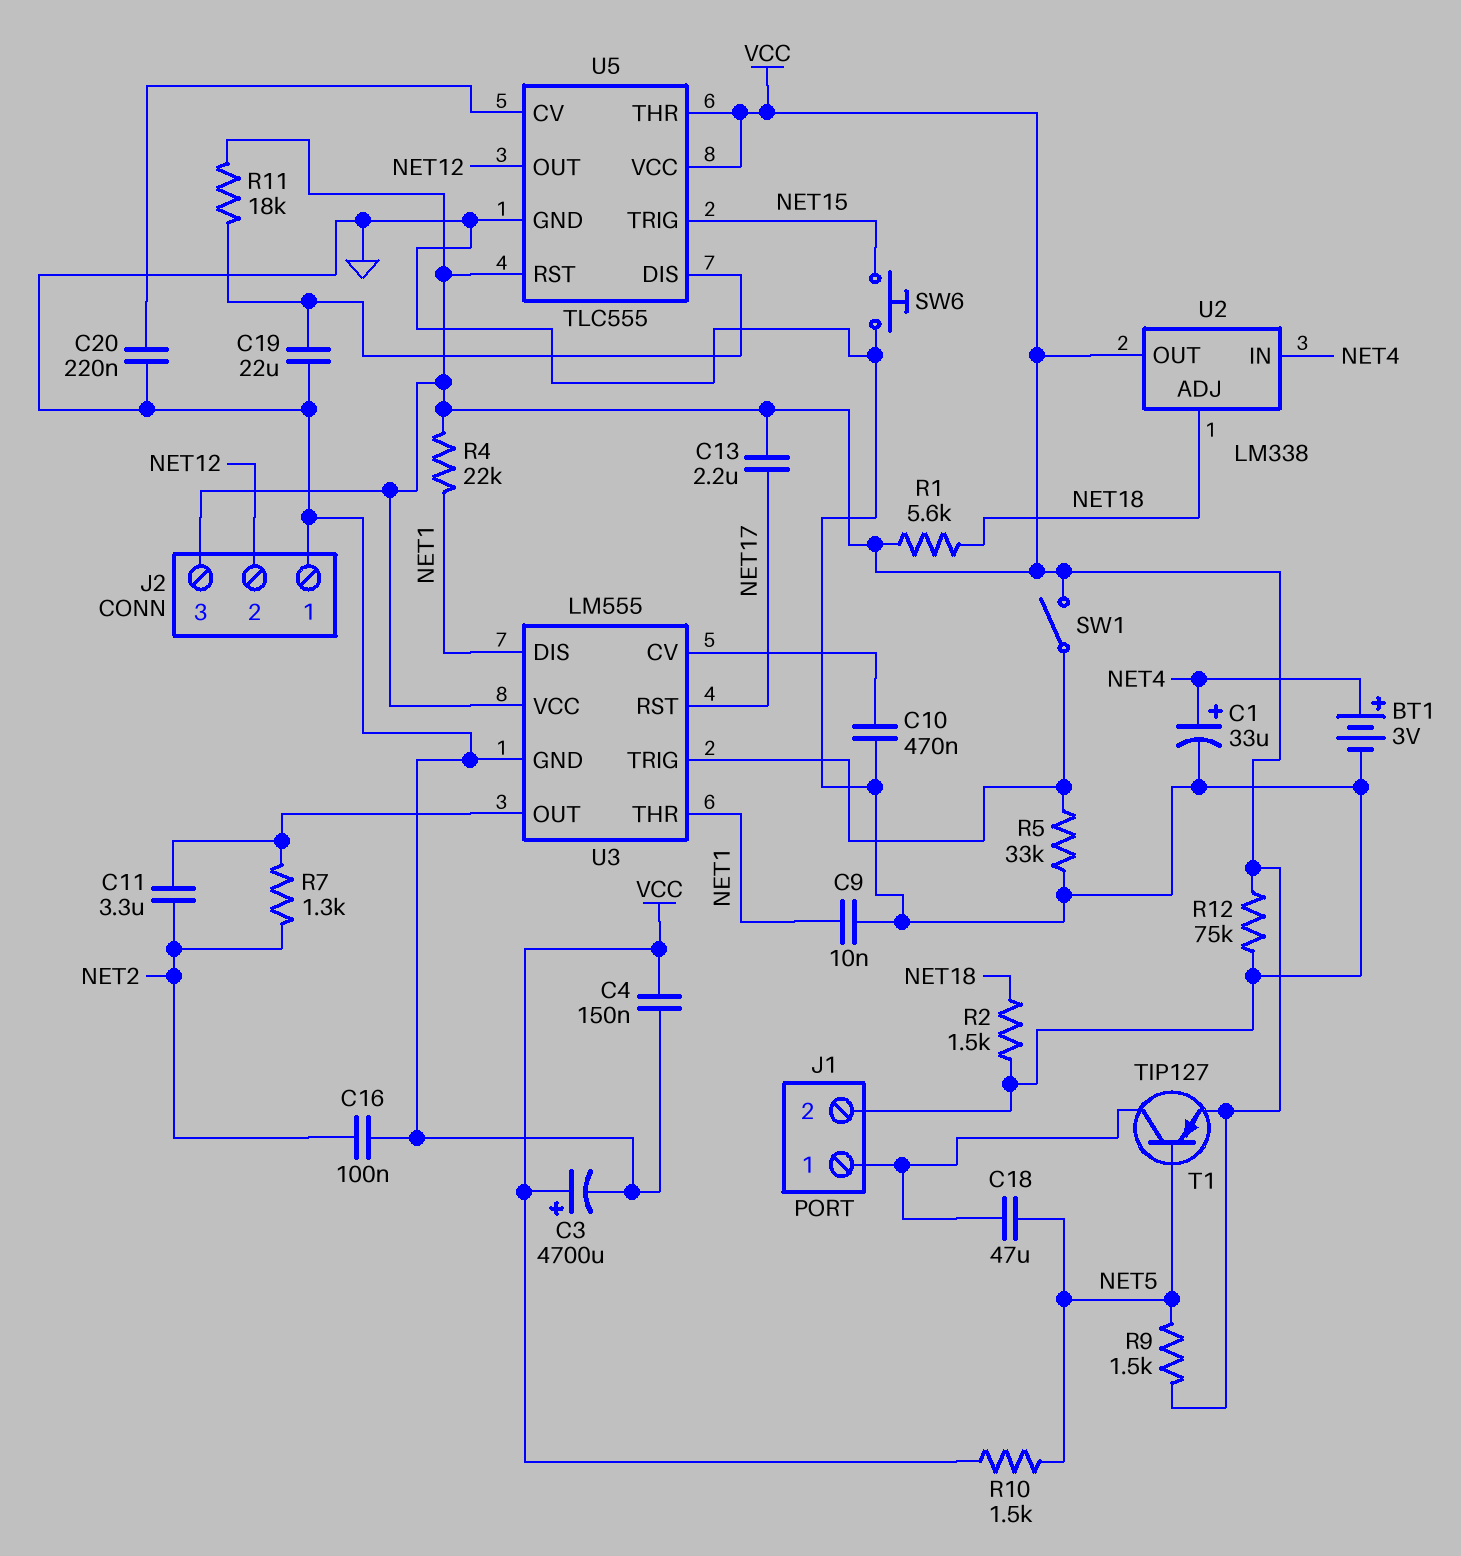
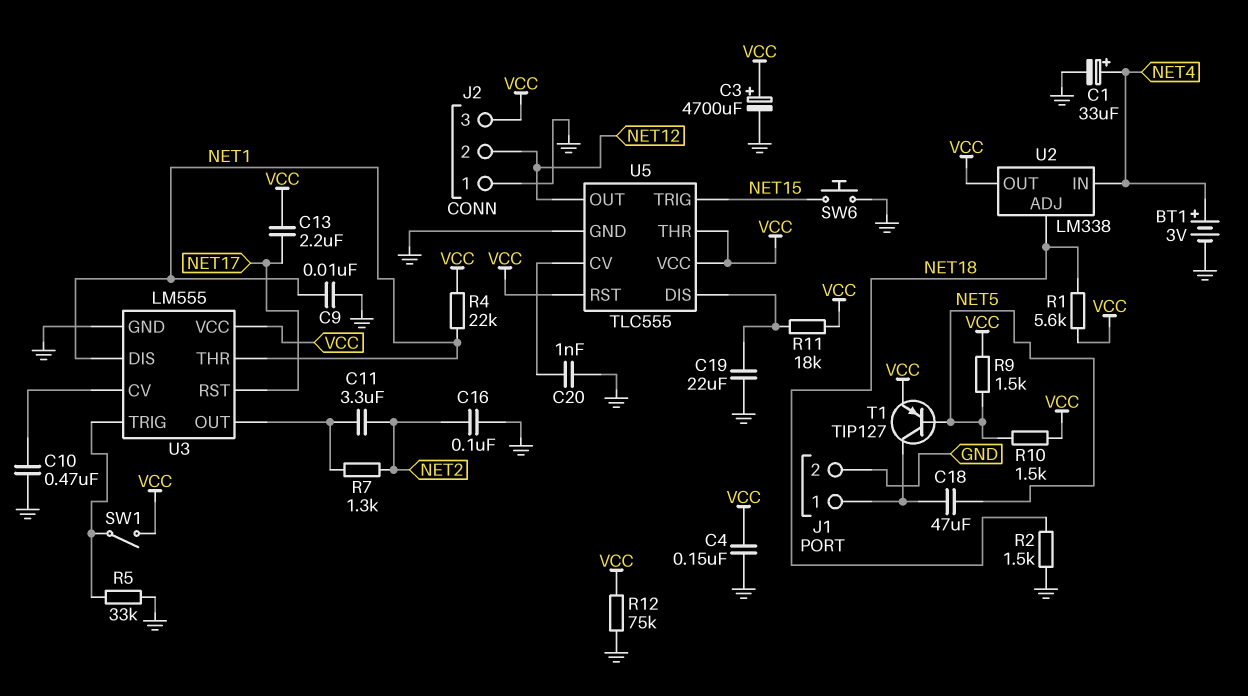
C20: 220nF (GND, U5/CV) -> 1nF (GND, U5/CV)

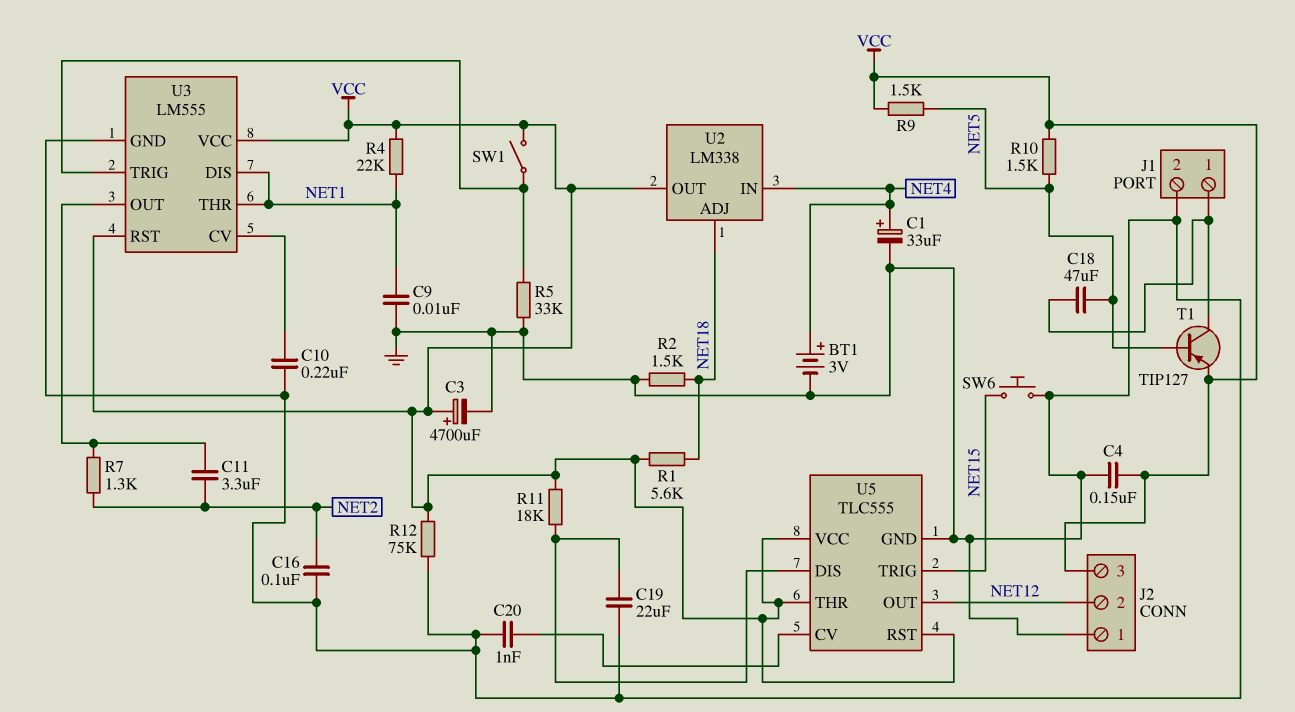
C10: 470nF (GND, U3/CV) -> 220nF (GND, U3/CV)
C13: 2.2uF (NET17, VCC) -> none
U3 pin RST: NET17 -> VCC

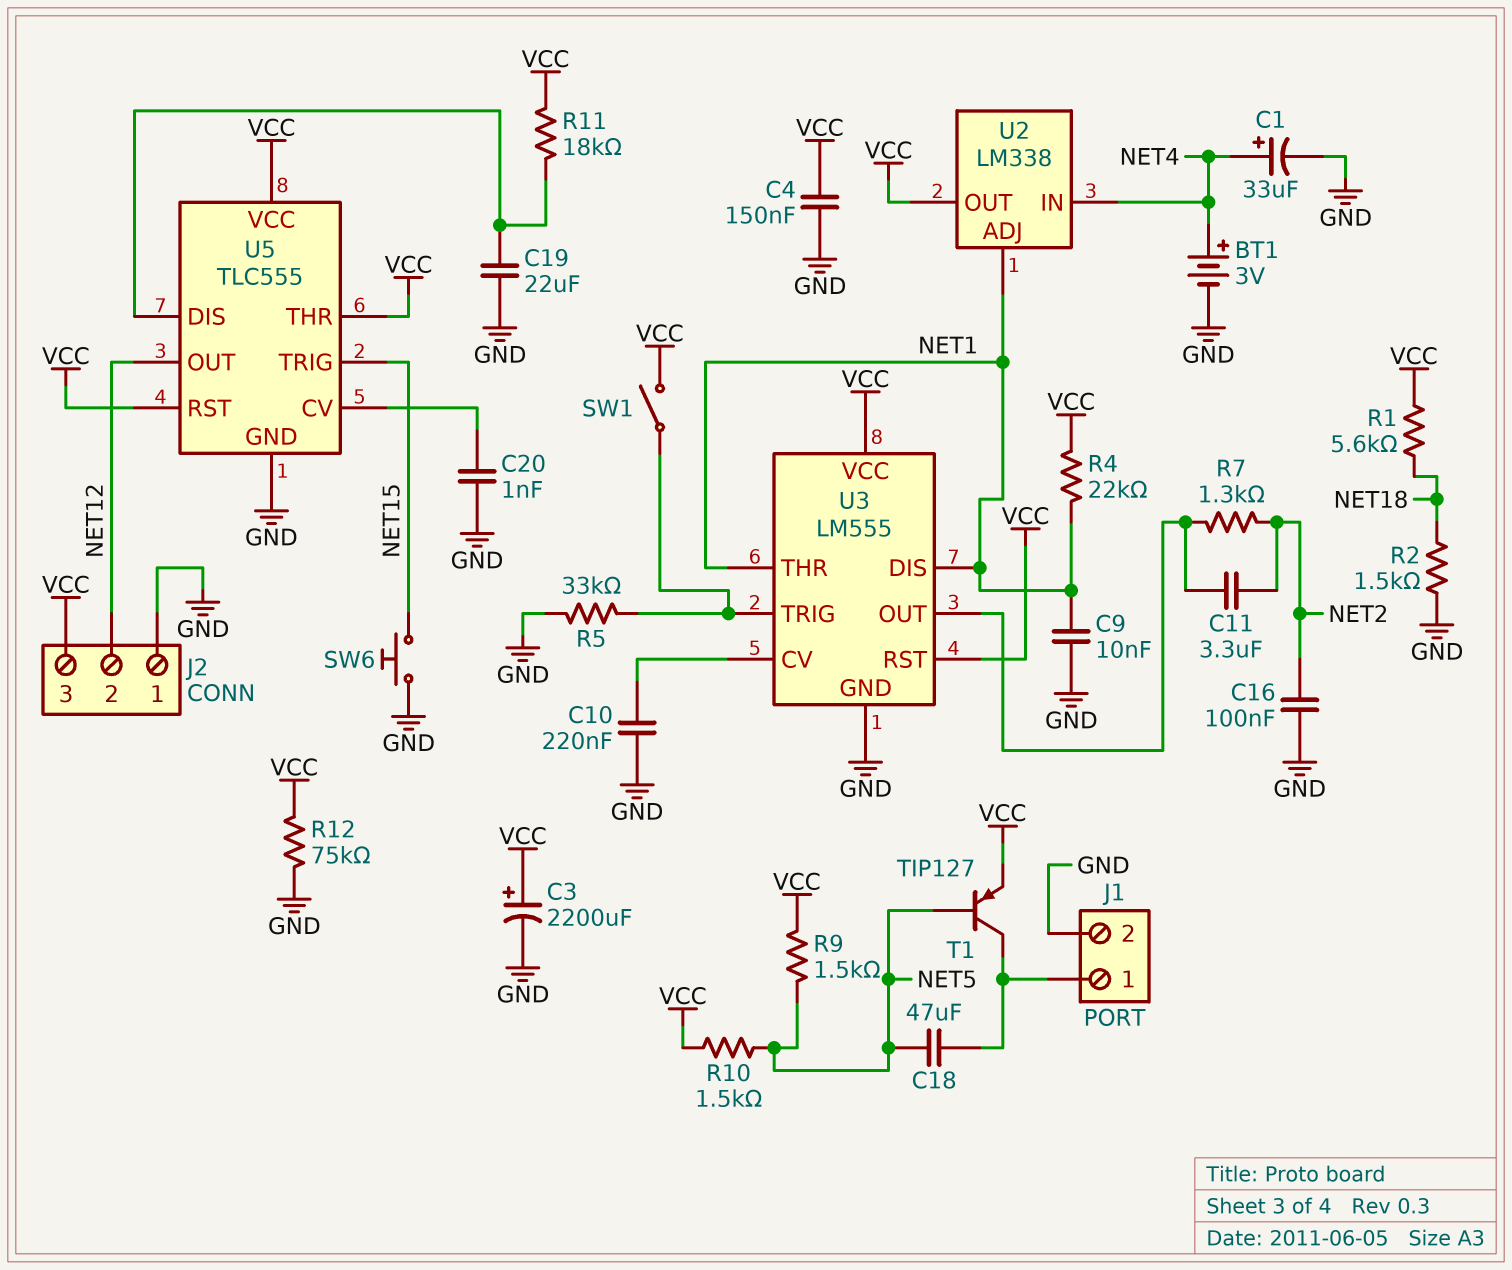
C3: 4700uF (plus VCC, minus GND) -> 2200uF (plus VCC, minus GND)
U2 pin ADJ: NET18 -> NET1

